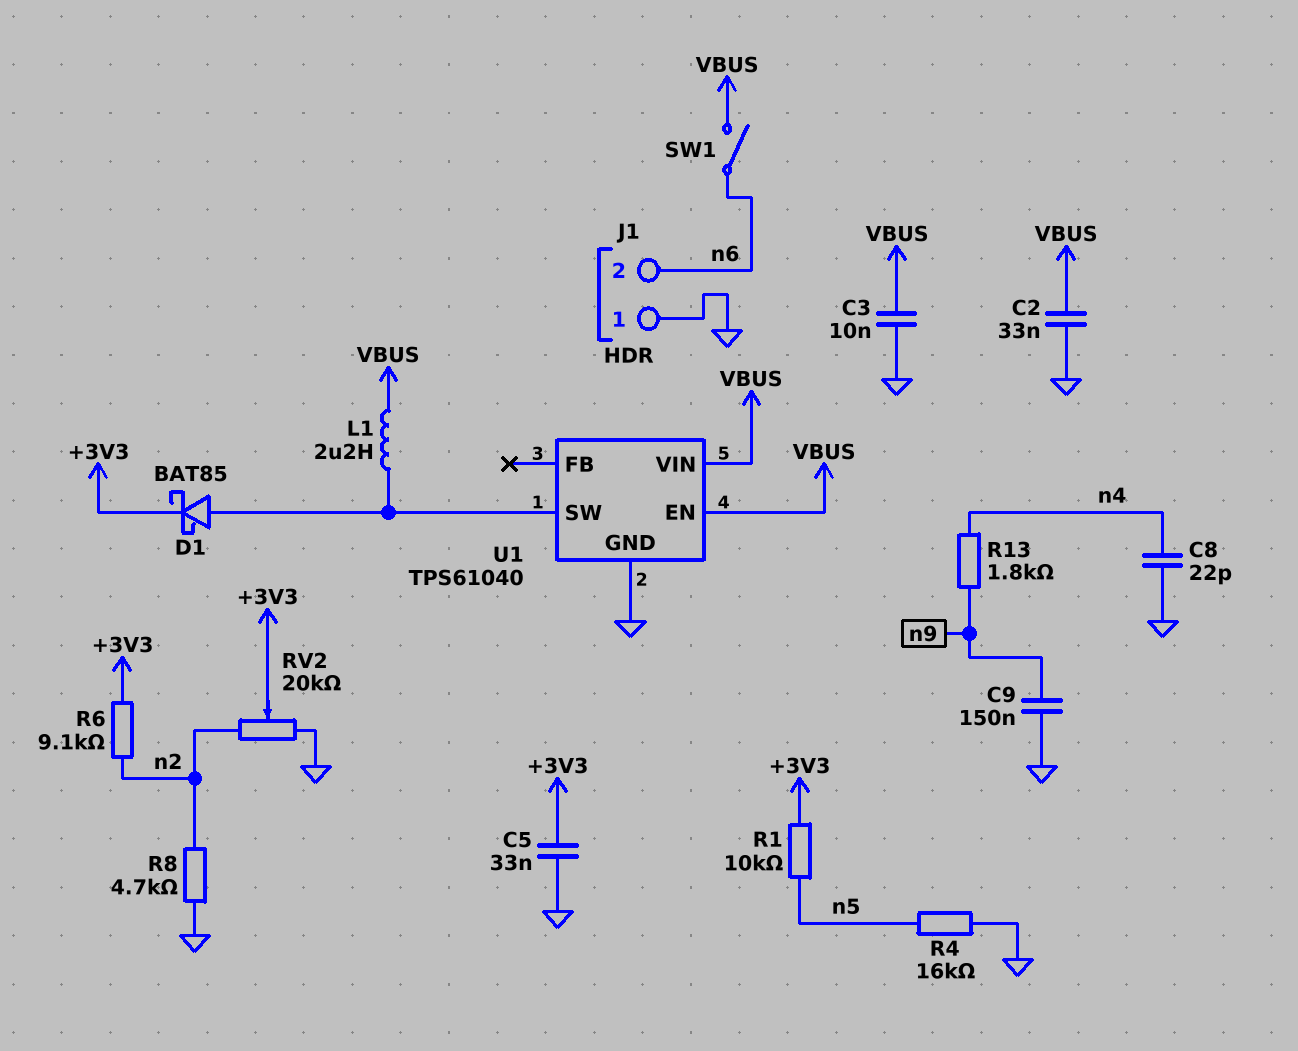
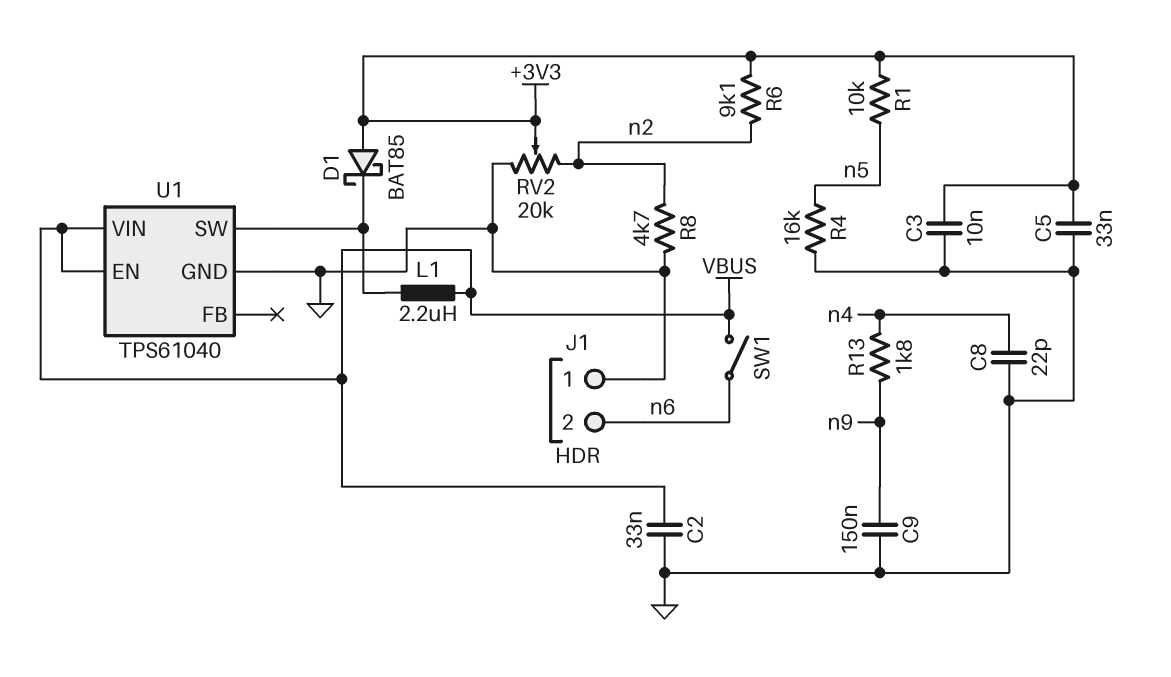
C3: 10nF (GND, VBUS) -> 10nF (+3V3, GND)
D1: schottky BAT85 (A U1/SW, K +3V3) -> schottky BAT85 (A +3V3, K U1/SW)

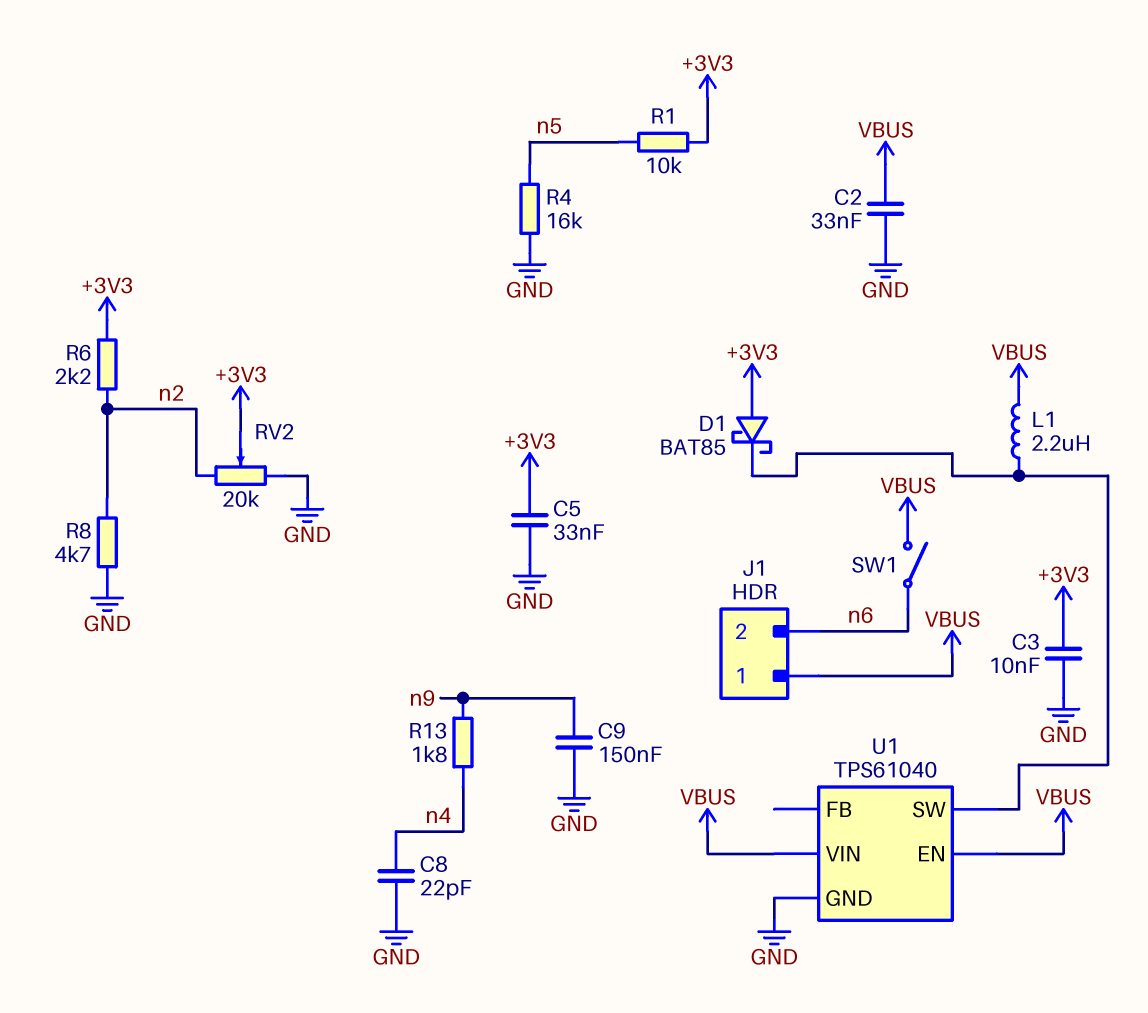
J1 pin 1: GND -> VBUS
R6: 9.1k (+3V3, n2) -> 2.2k (+3V3, n2)

